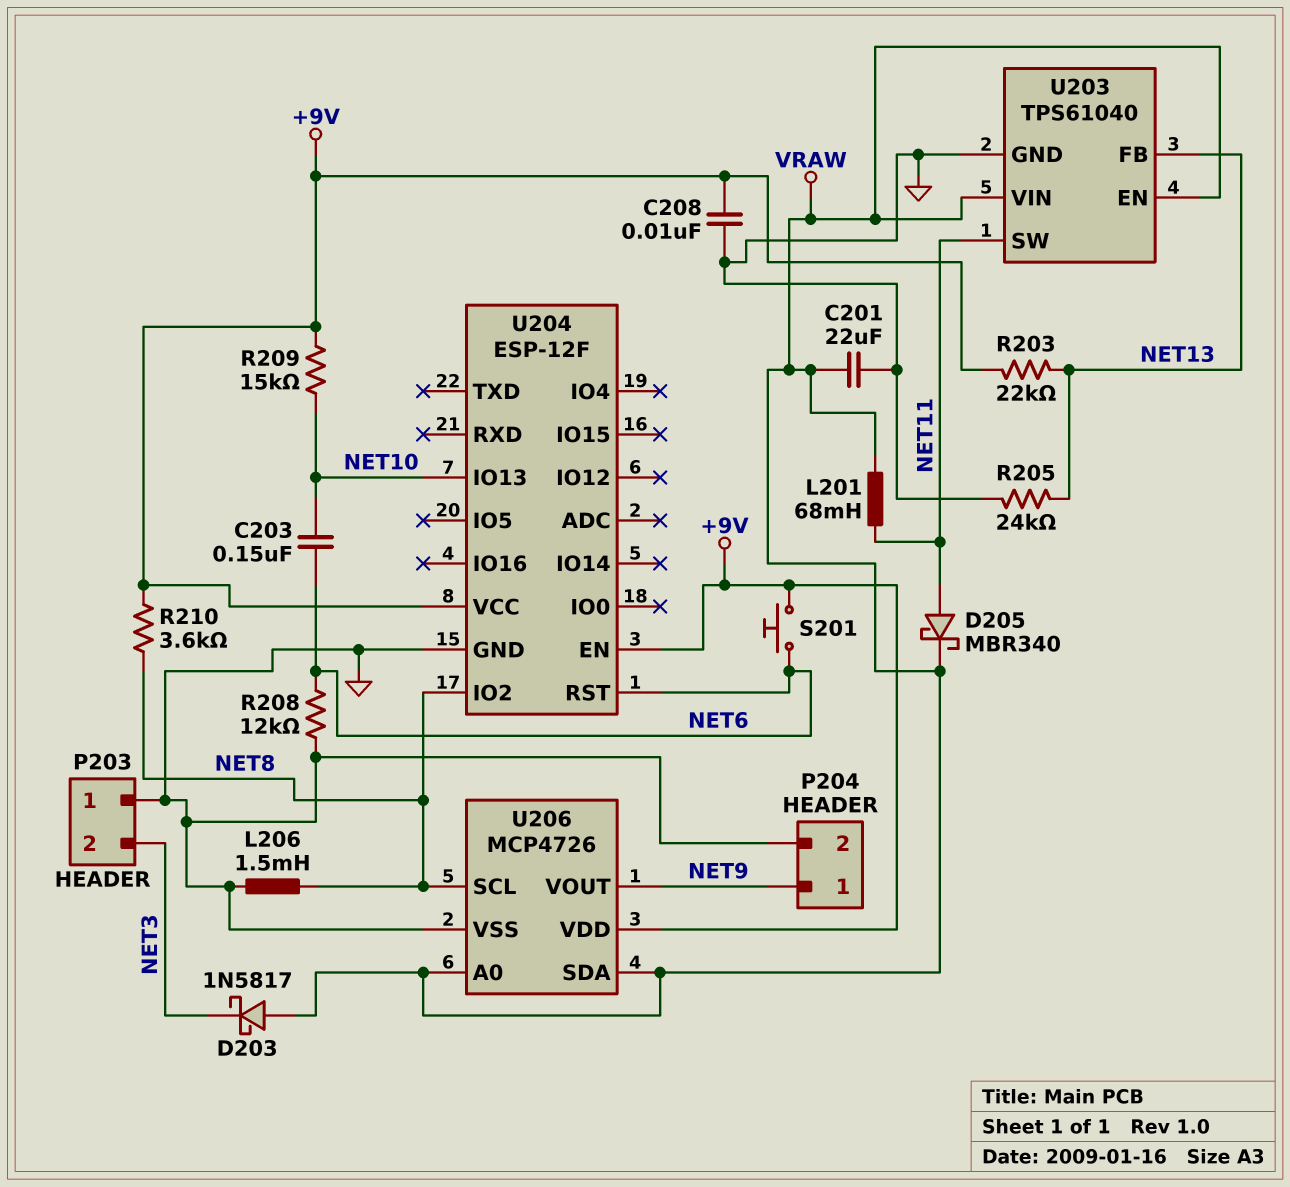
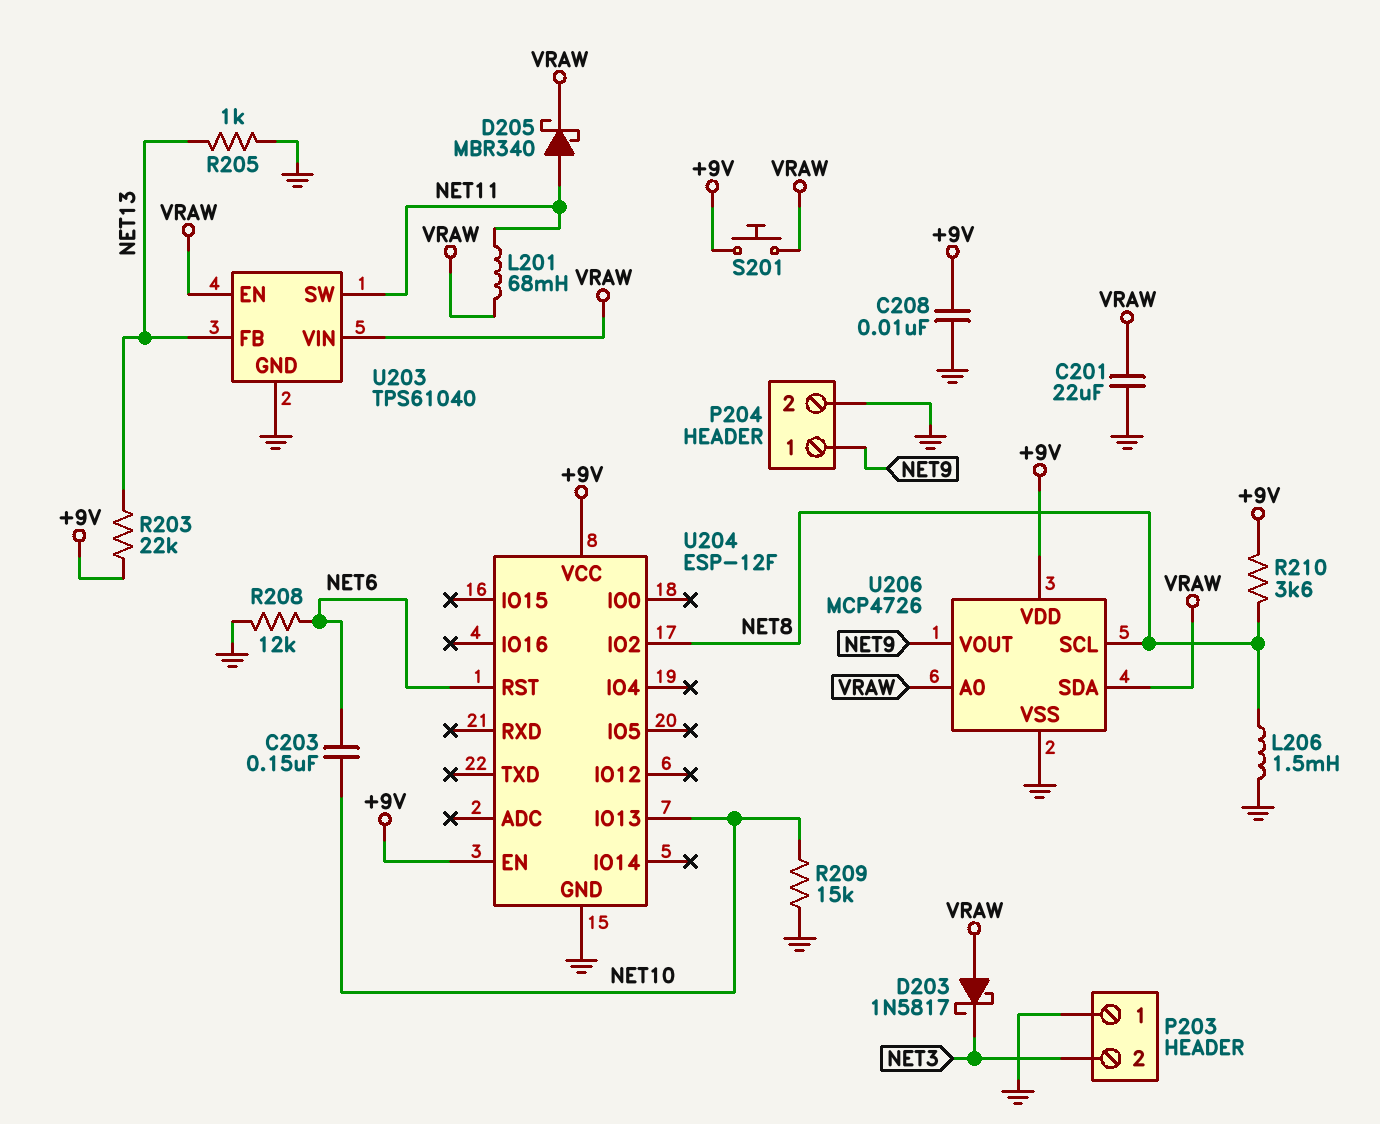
R205: 24k (GND, NET13) -> 1k (GND, NET13)
R209: 15k (+9V, NET10) -> 15k (GND, NET10)
S201: button (+9V, NET6) -> button (+9V, VRAW)

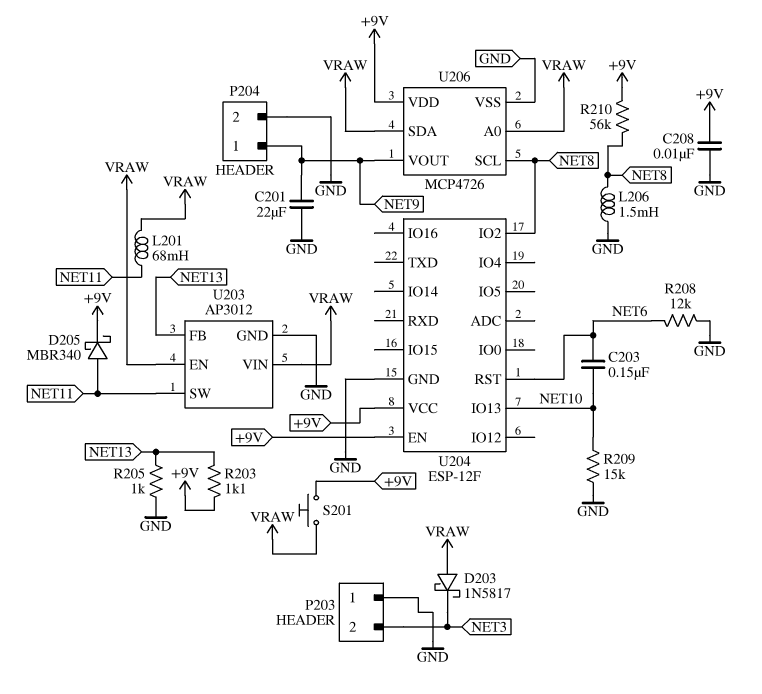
C201: 22uF (GND, VRAW) -> 22uF (GND, NET9)
D205: schottky MBR340 (A NET11, K VRAW) -> schottky MBR340 (A NET11, K +9V)
R203: 22k (+9V, NET13) -> 1.1k (+9V, NET13)
R210: 3.6k (+9V, NET8) -> 56k (+9V, NET8)
U203: TPS61040 -> AP3012

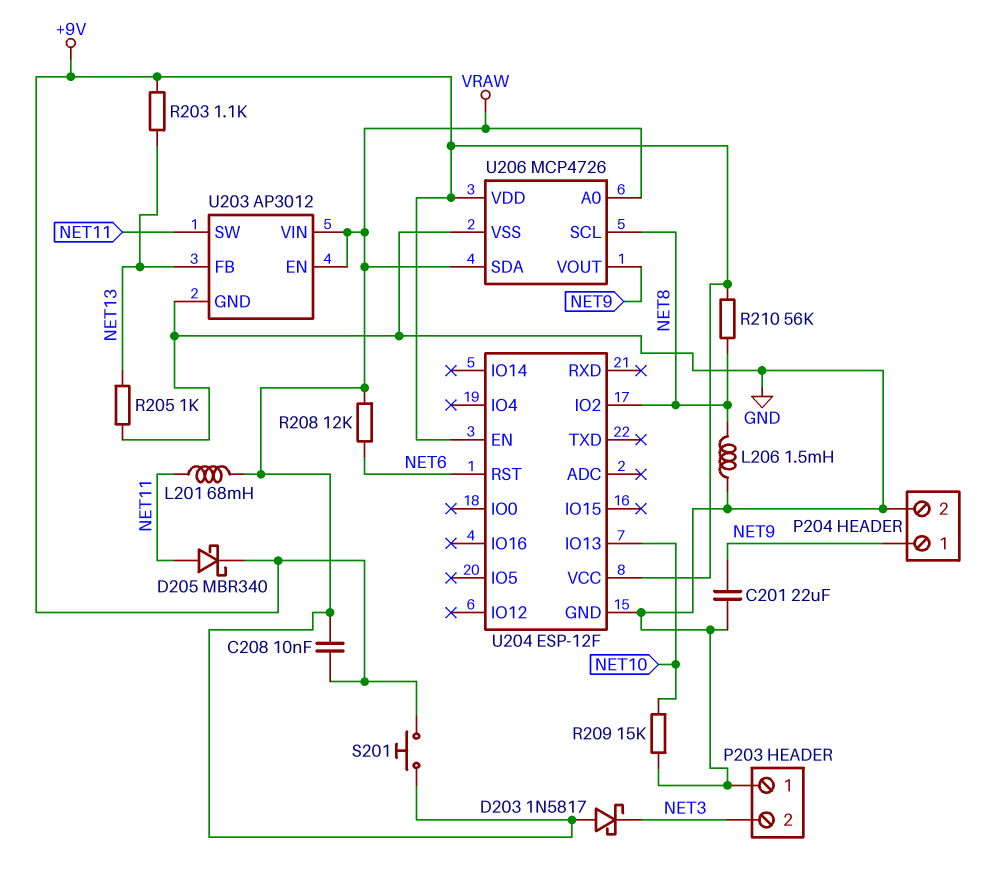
C203: 150nF (NET6, NET10) -> none
C208: 10nF (+9V, GND) -> 10nF (+9V, VRAW)
R208: 12k (GND, NET6) -> 12k (NET6, VRAW)

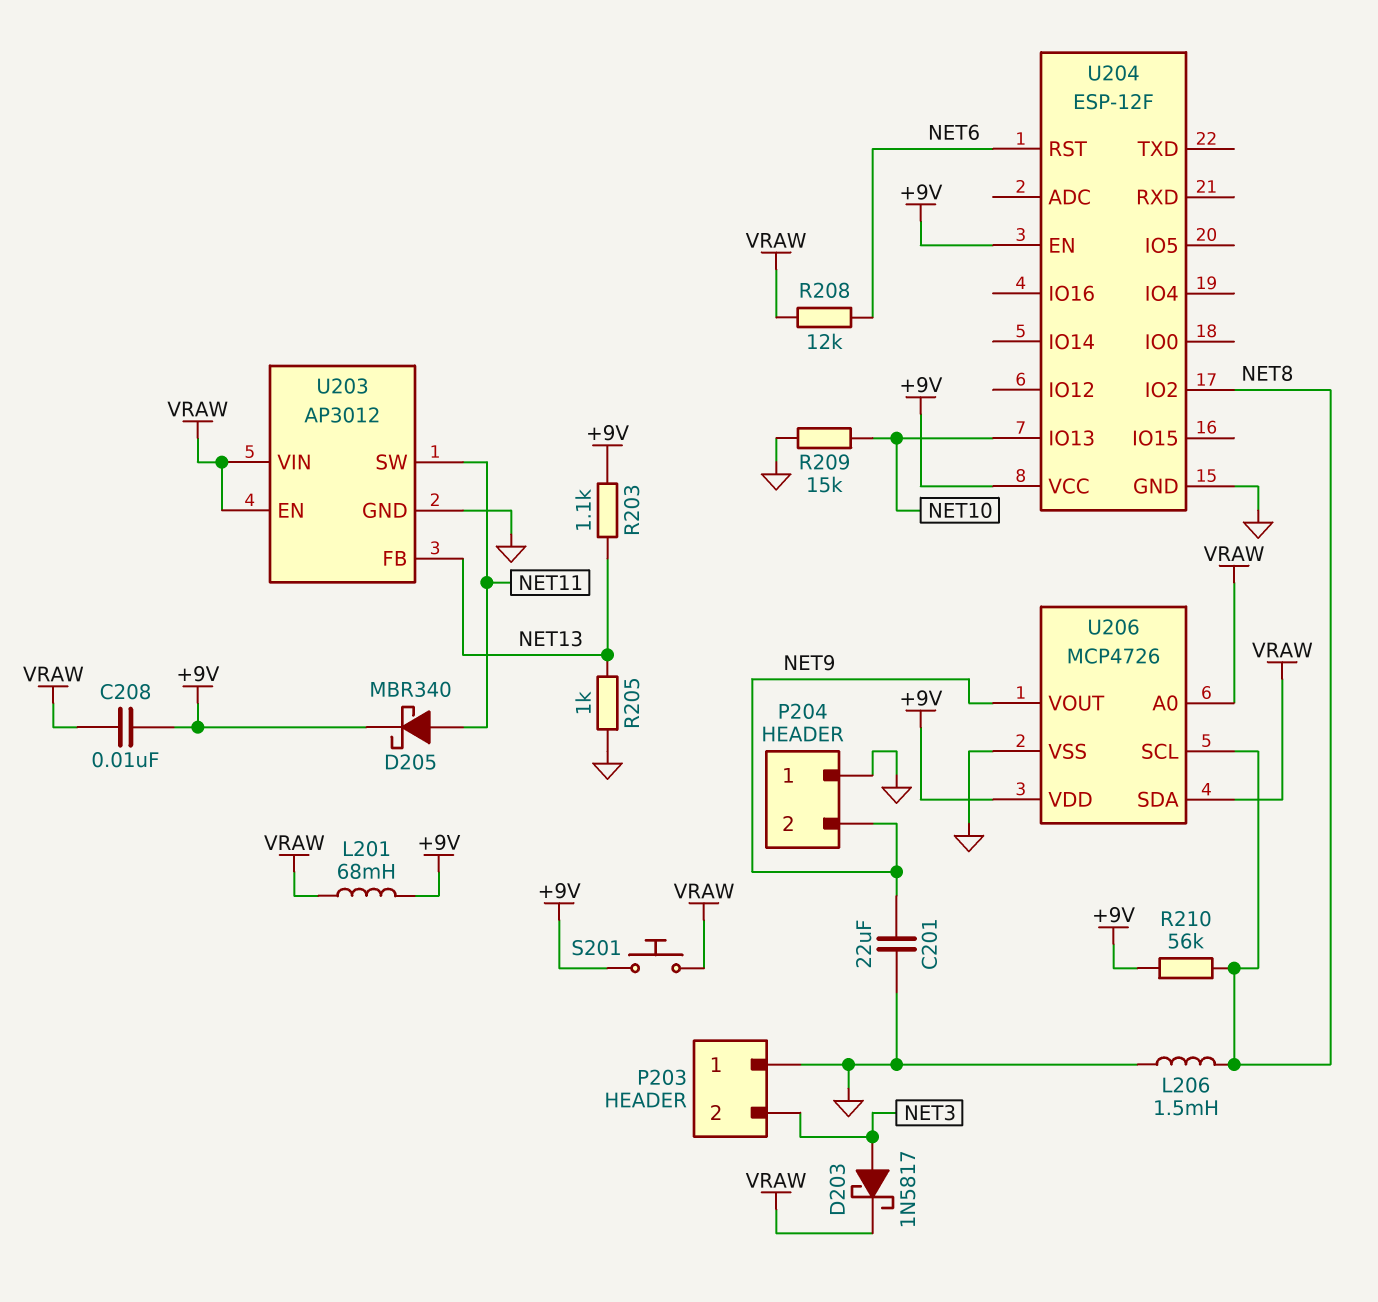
D203: schottky 1N5817 (A VRAW, K NET3) -> schottky 1N5817 (A NET3, K VRAW)
L201: 68mH (NET11, VRAW) -> 68mH (+9V, VRAW)
P204 pin 1: NET9 -> GND
P204 pin 2: GND -> NET9

